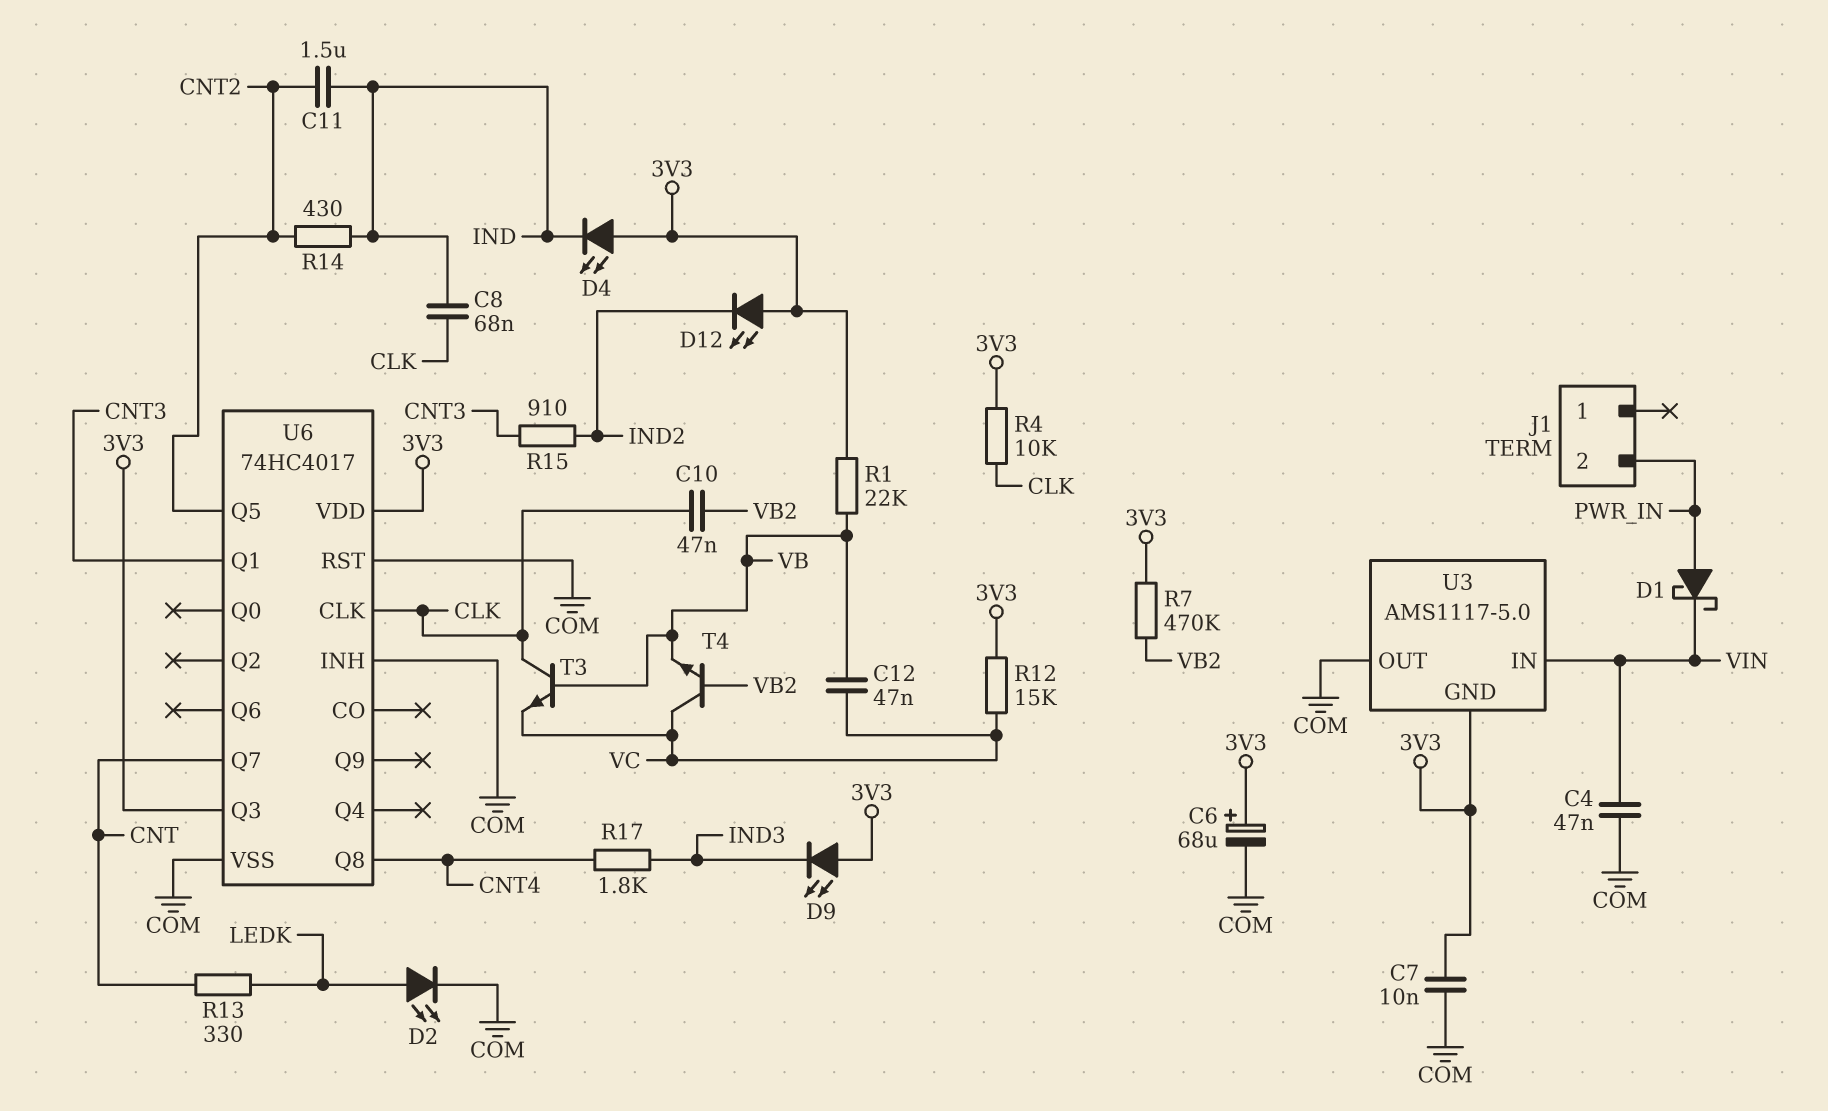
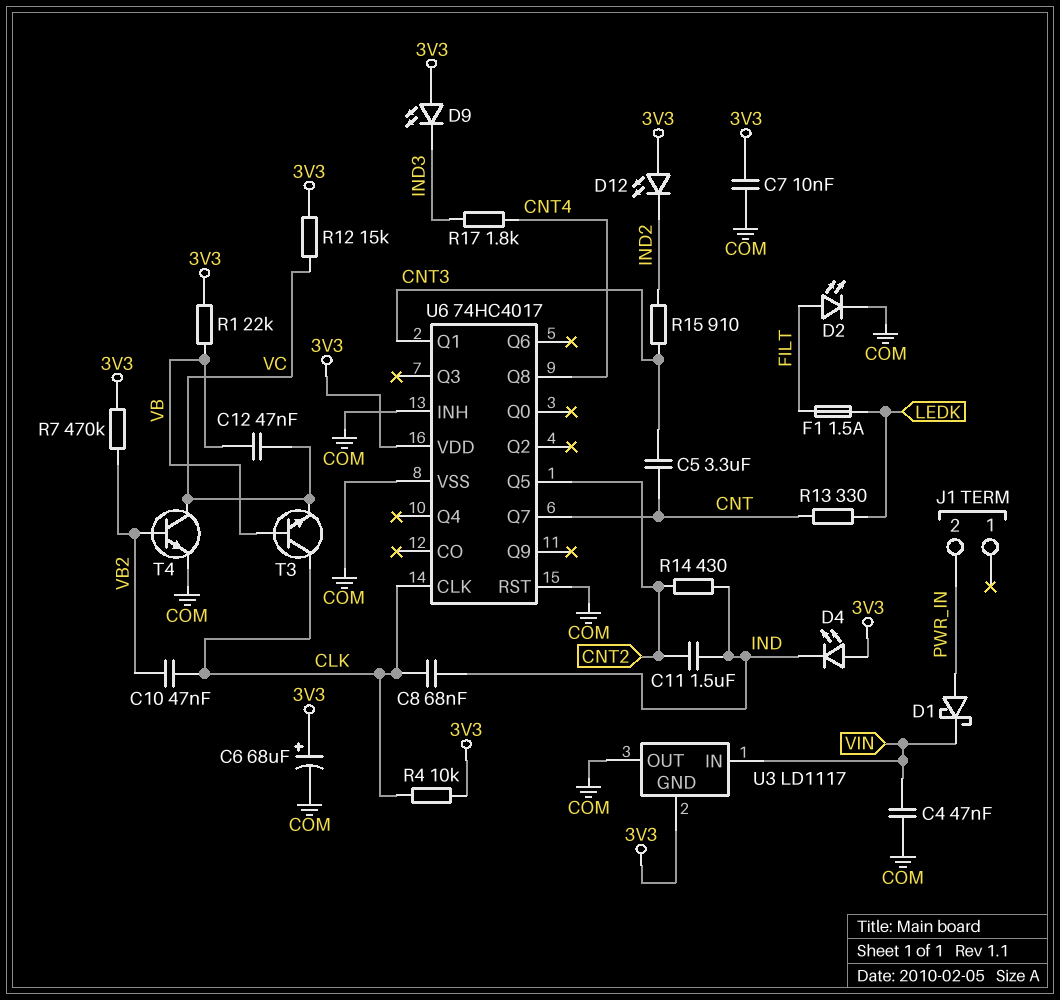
C5: none -> 3.3uF (CNT, CNT3)
D2: LED (A LEDK, K COM) -> LED (A FILT, K COM)
F1: none -> 1.5A (FILT, LEDK)
T4: NPN (B VB2, C VC, E VB) -> NPN (B VB2, C VC, E COM)
U3: AMS1117-5.0 -> LD1117
U6 pin Q3: 3V3 -> none

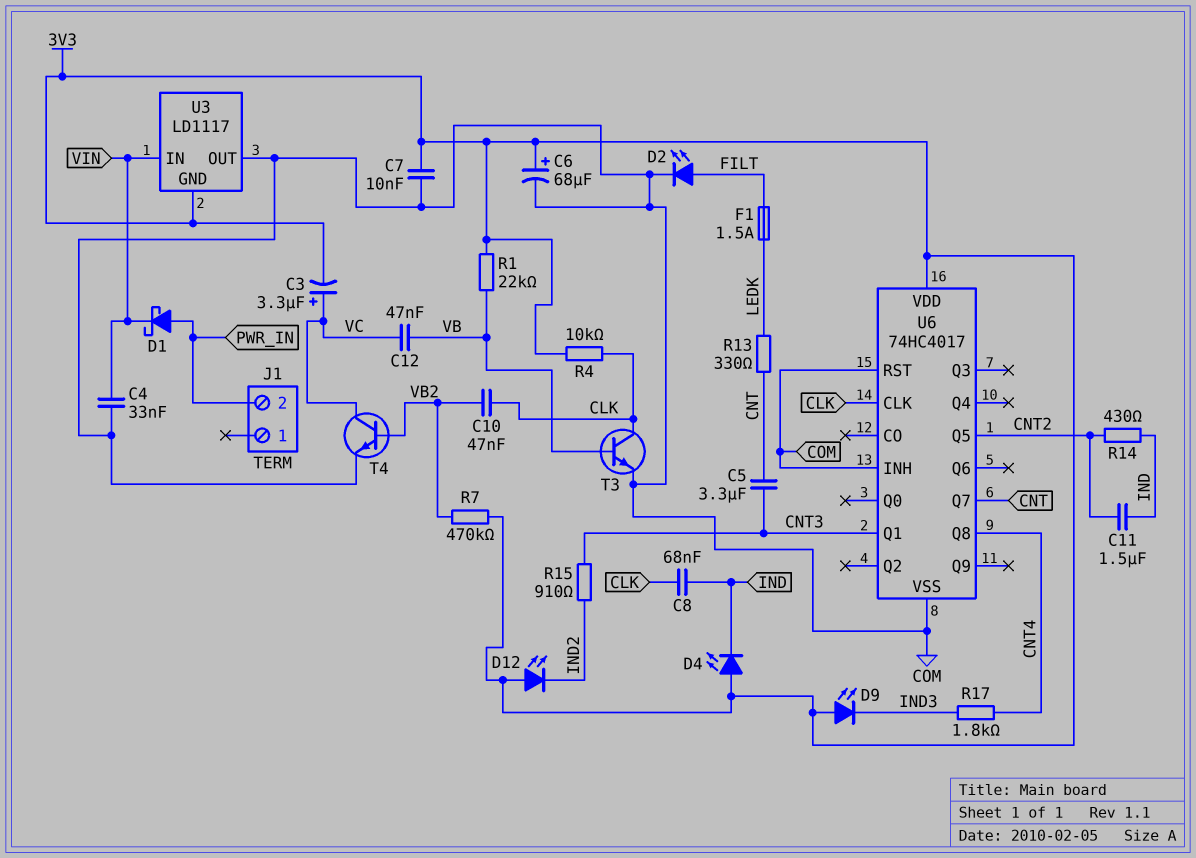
C3: none -> 3.3uF (plus VC, minus 3V3)
C4: 47nF (COM, VIN) -> 33nF (COM, VIN)
R12: 15k (3V3, VC) -> none
T3: NPN (B VB, C CLK, E VC) -> NPN (B VB, C CLK, E COM)

